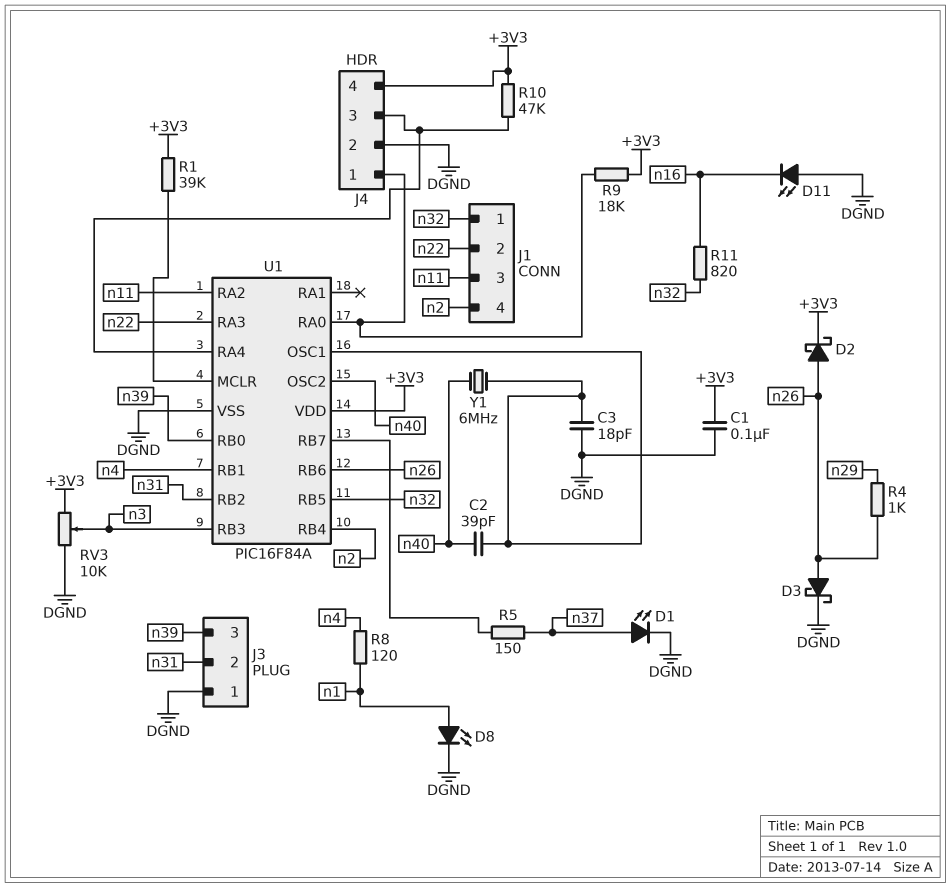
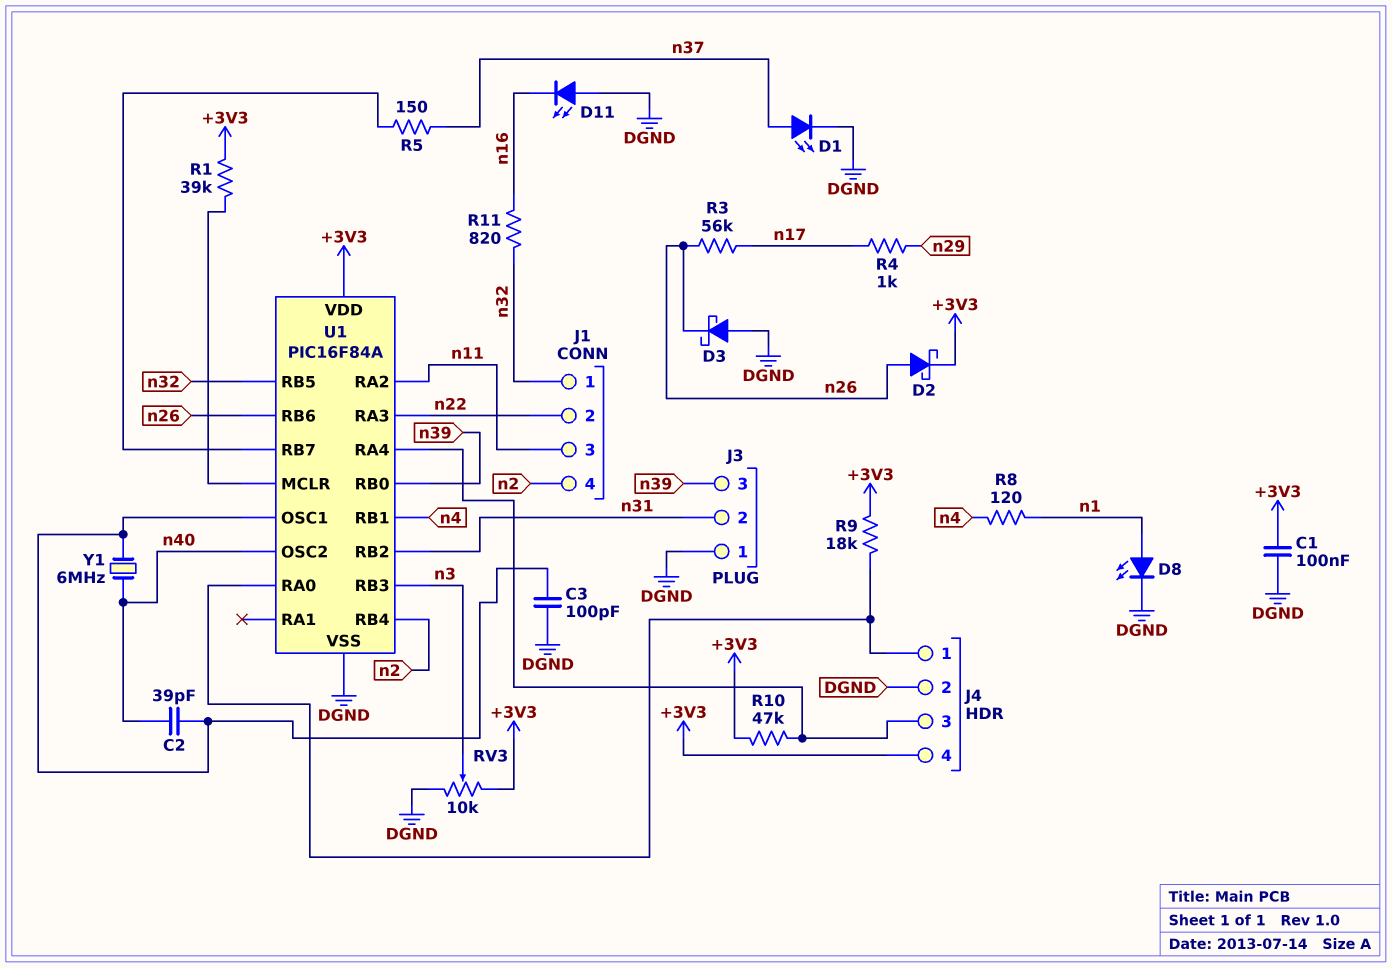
C3: 18pF (DGND, U1/OSC1) -> 100pF (DGND, U1/OSC1)
D3: schottky (A n26, K DGND) -> schottky (A DGND, K n26)
R3: none -> 56k (n17, n26)
R4: 1k (n26, n29) -> 1k (n17, n29)

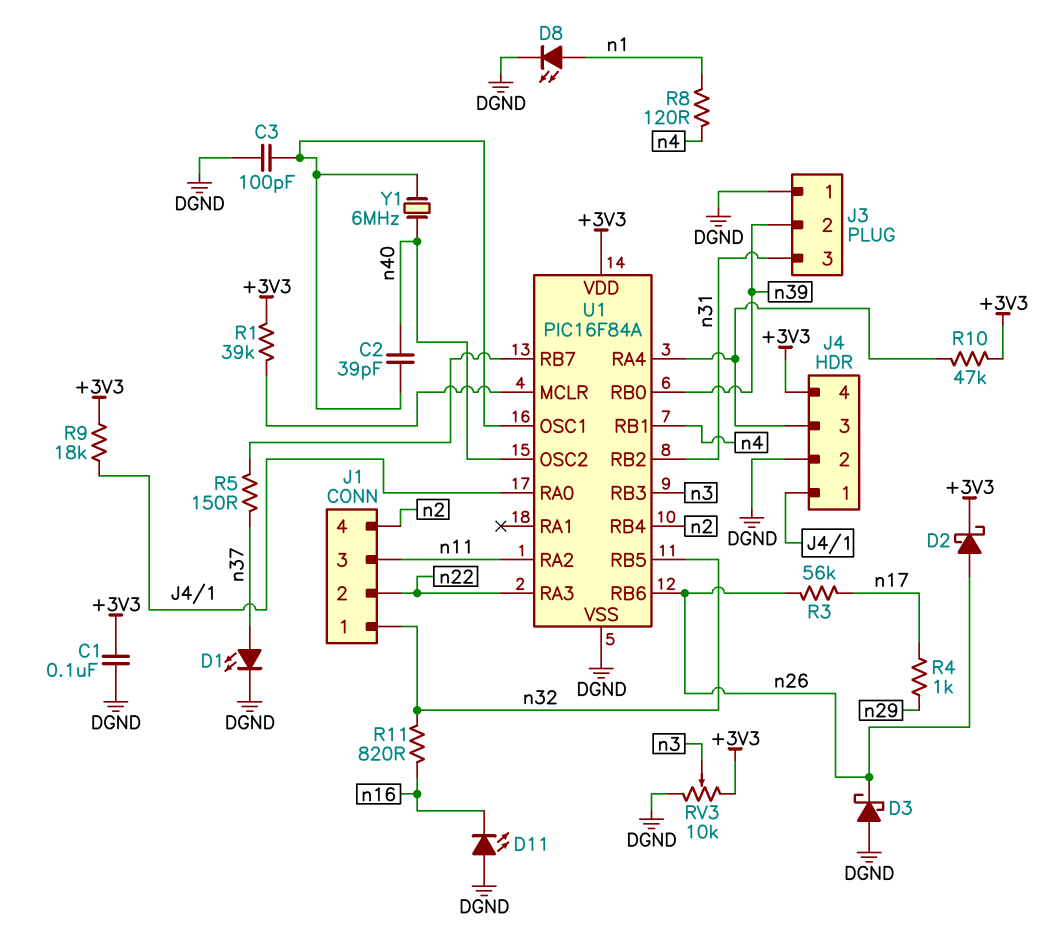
J3 pin 2: n31 -> n39
J3 pin 3: n39 -> n31

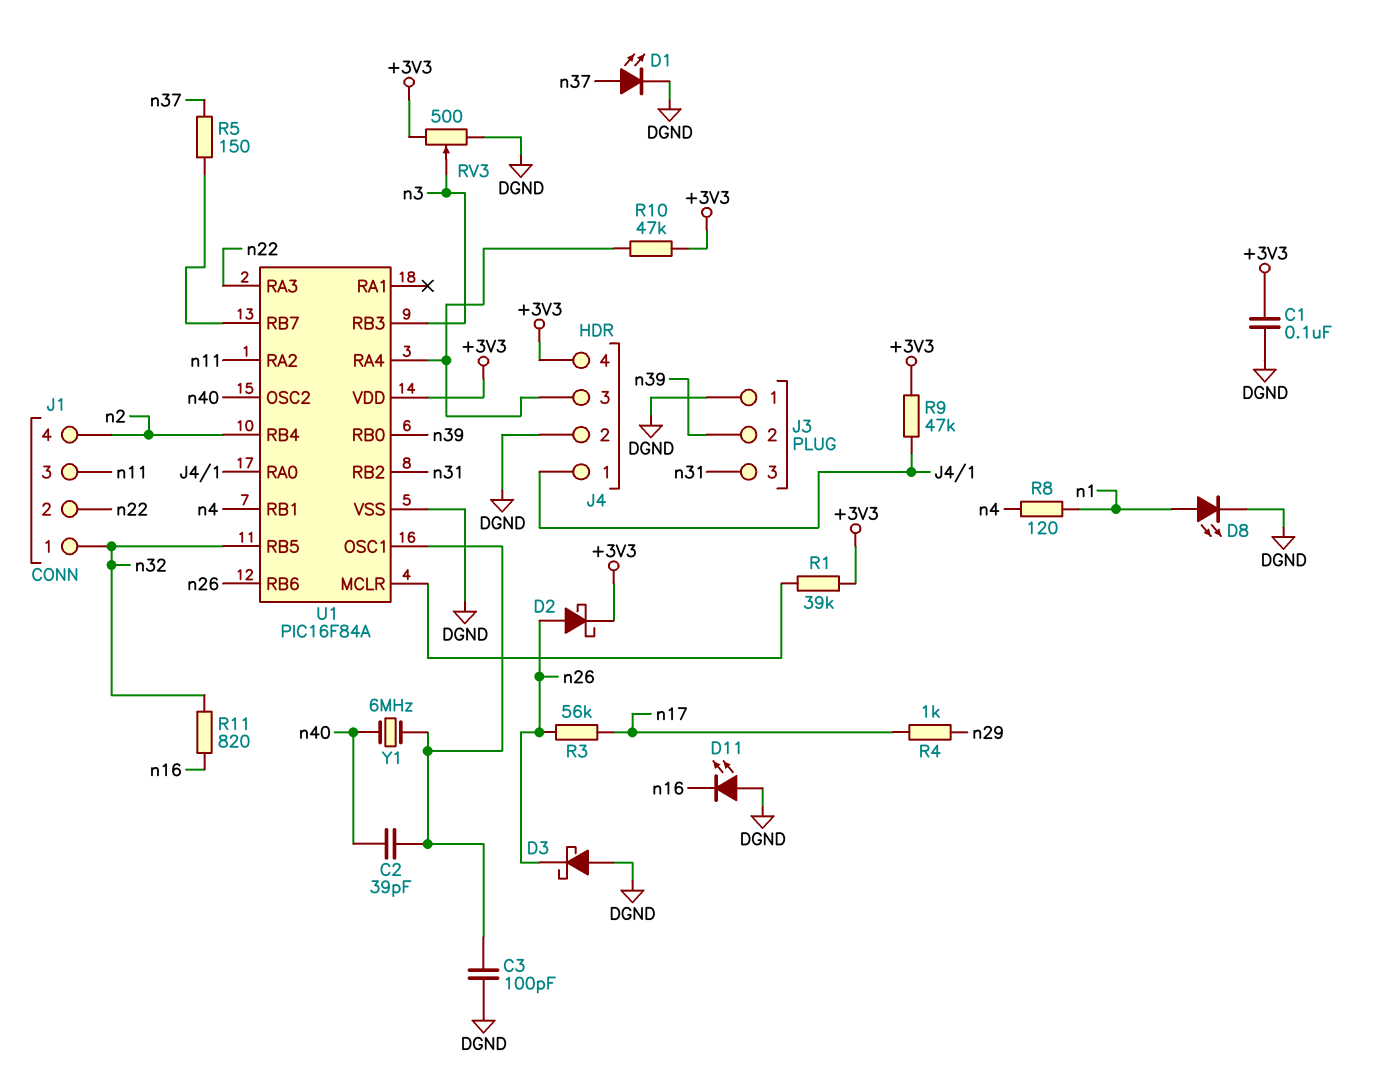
R9: 18k (+3V3, J4/1) -> 47k (+3V3, J4/1)
RV3: 10k (+3V3, DGND, wiper n3) -> 500 (+3V3, DGND, wiper n3)

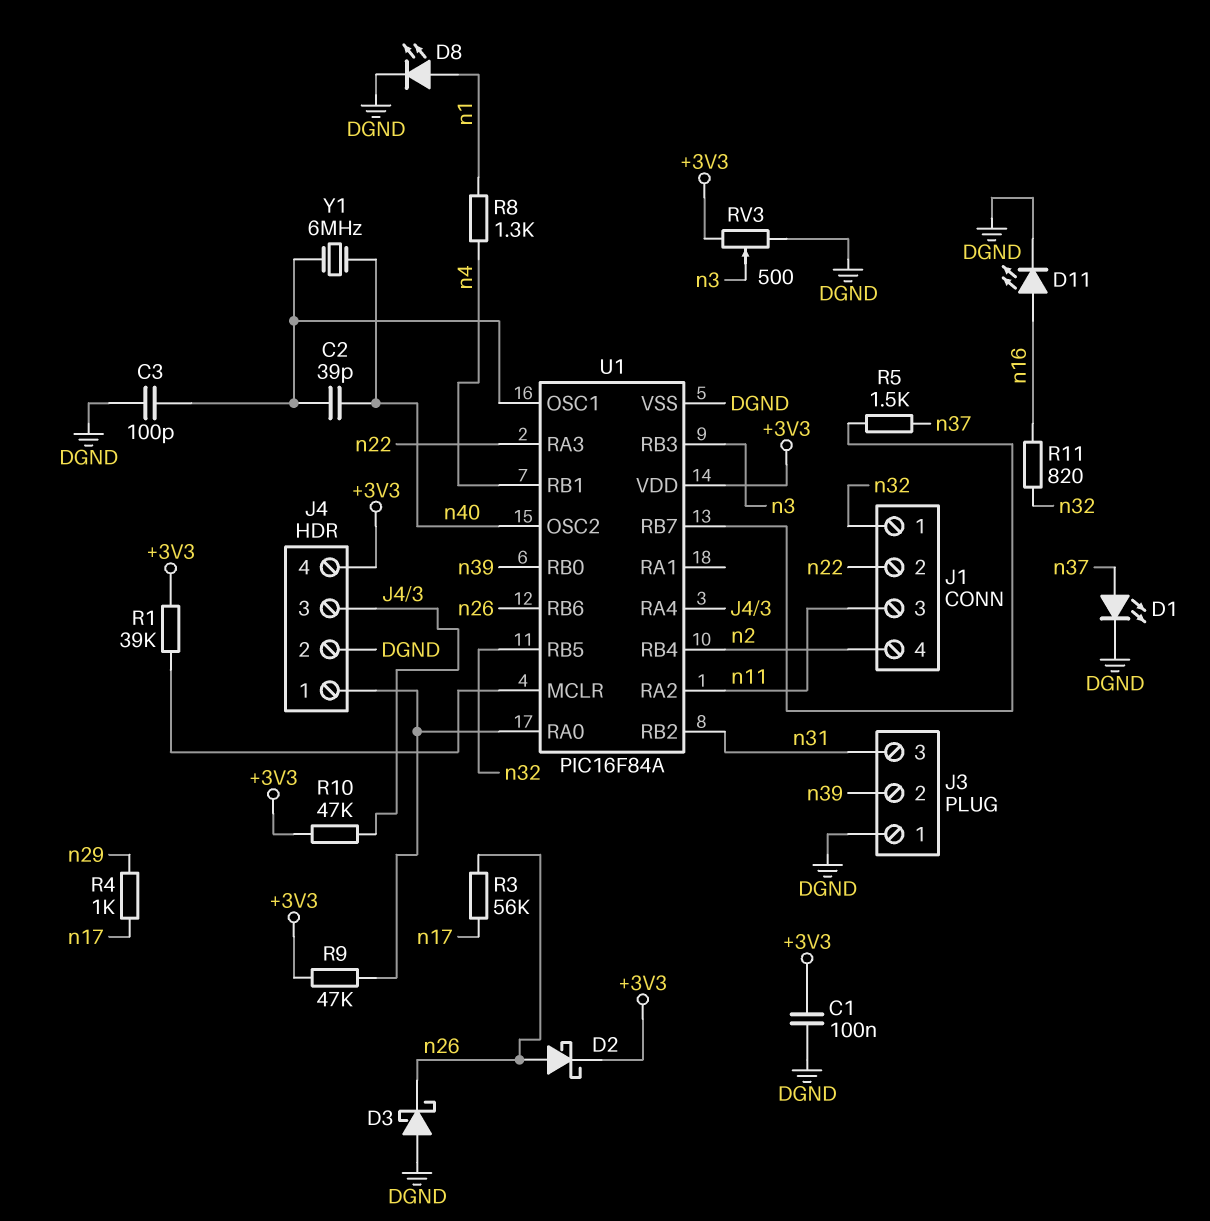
D11: LED (A DGND, K n16) -> LED (A n16, K DGND)
R5: 150 (U1/RB7, n37) -> 1.5k (U1/RB7, n37)
R8: 120 (n1, n4) -> 1.3k (n1, n4)

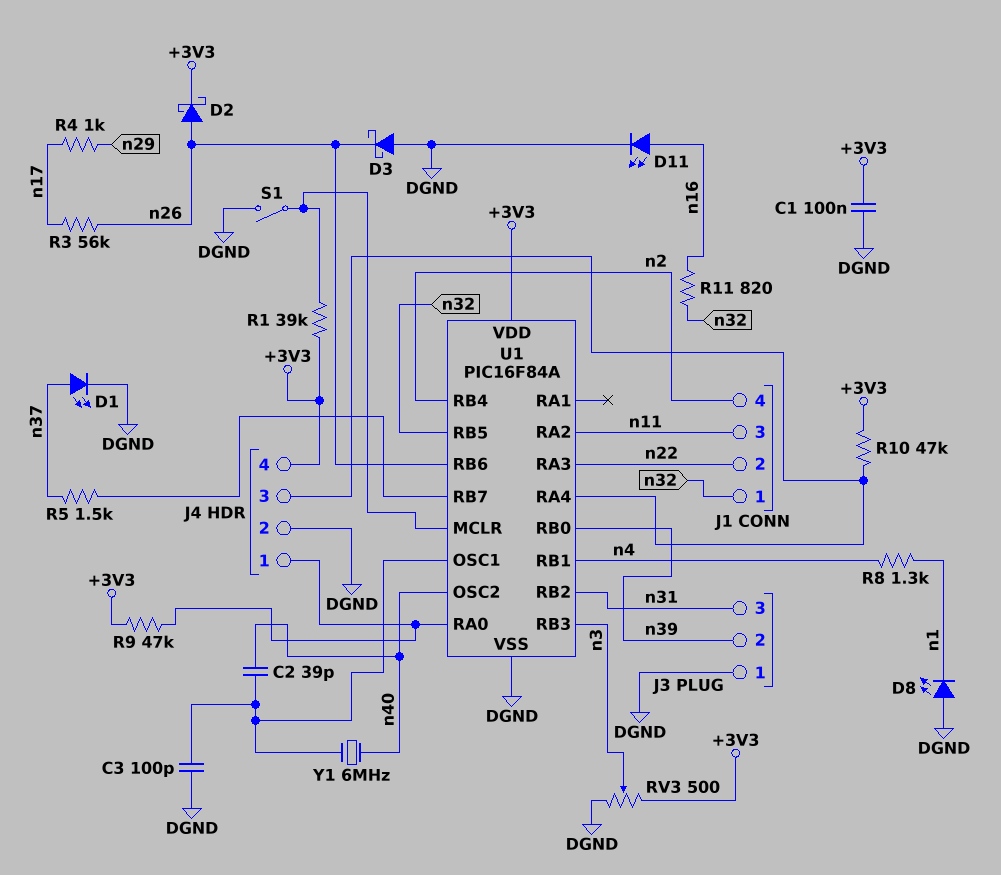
D8: LED (A n1, K DGND) -> LED (A DGND, K n1)
S1: none -> switch (DGND, U1/MCLR)

